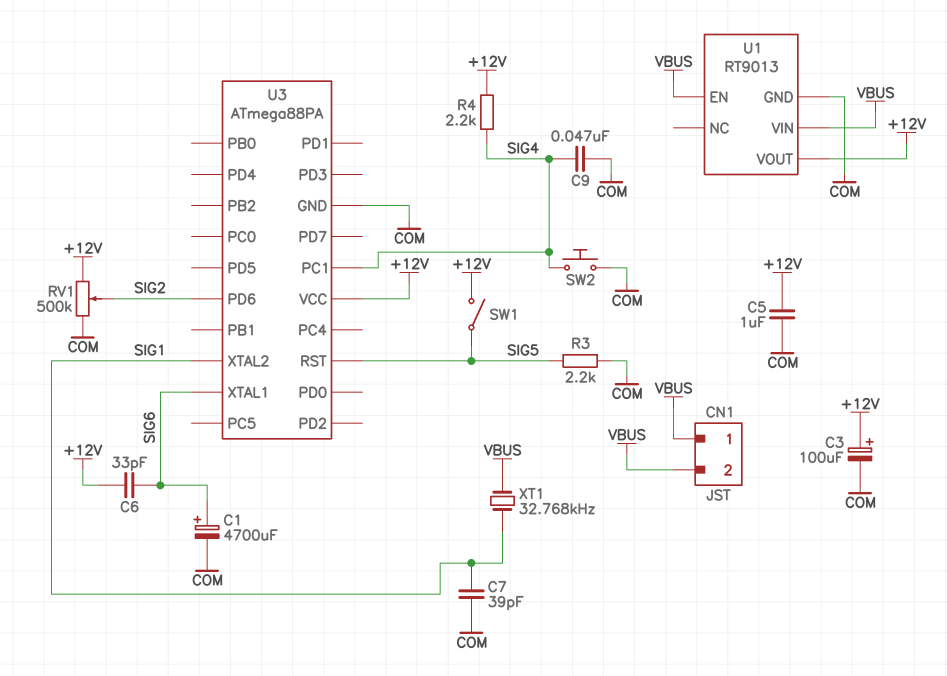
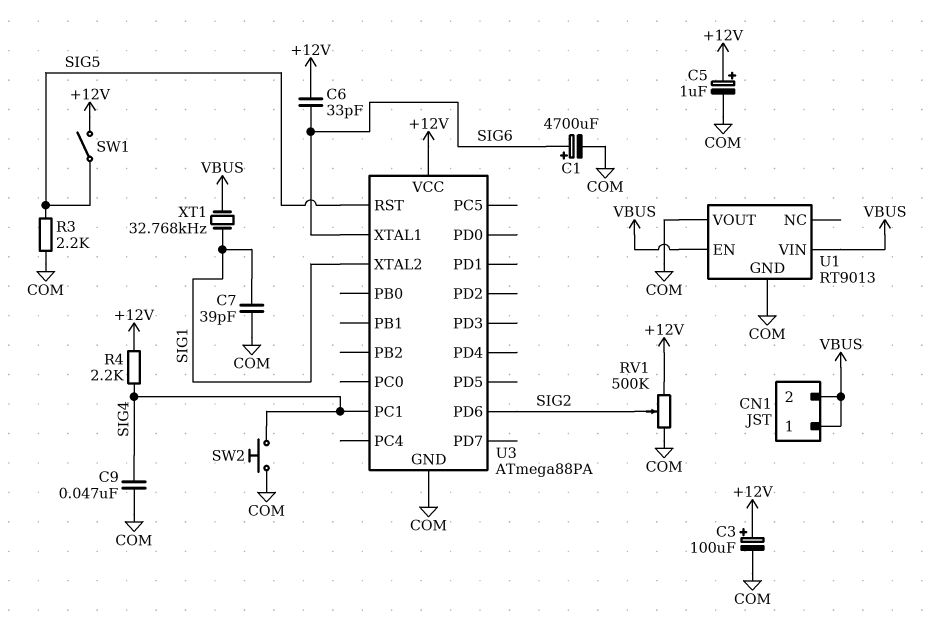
C5: 1uF (+12V, COM) -> 1uF (plus +12V, minus COM)
U1 pin VOUT: +12V -> COM

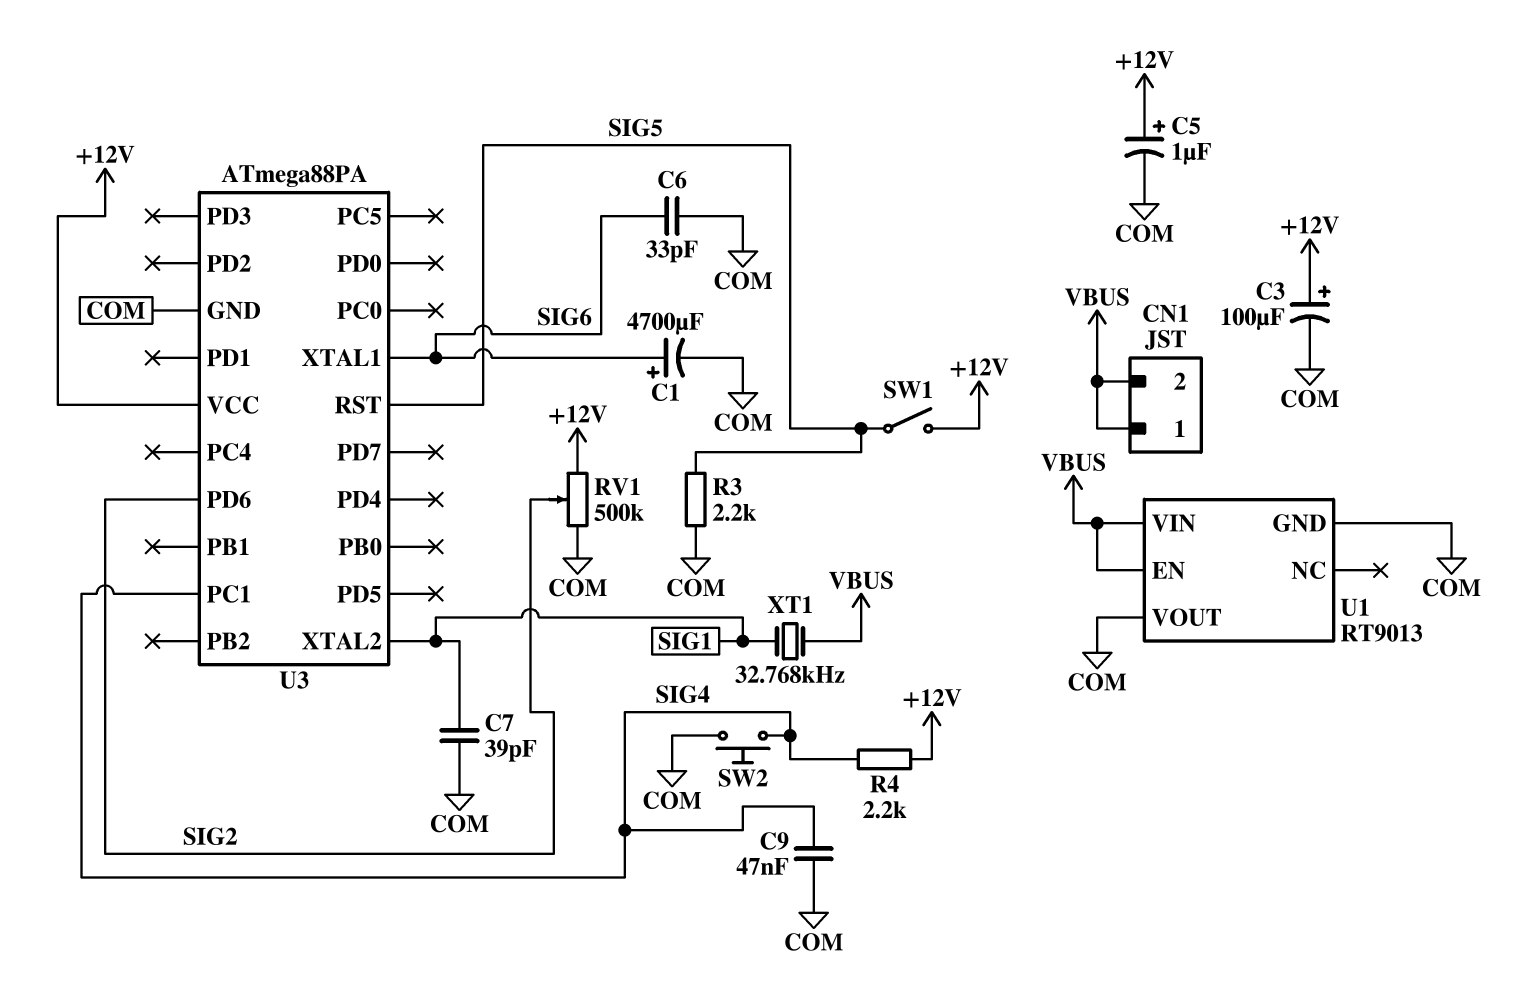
C6: 33pF (+12V, SIG6) -> 33pF (COM, SIG6)

